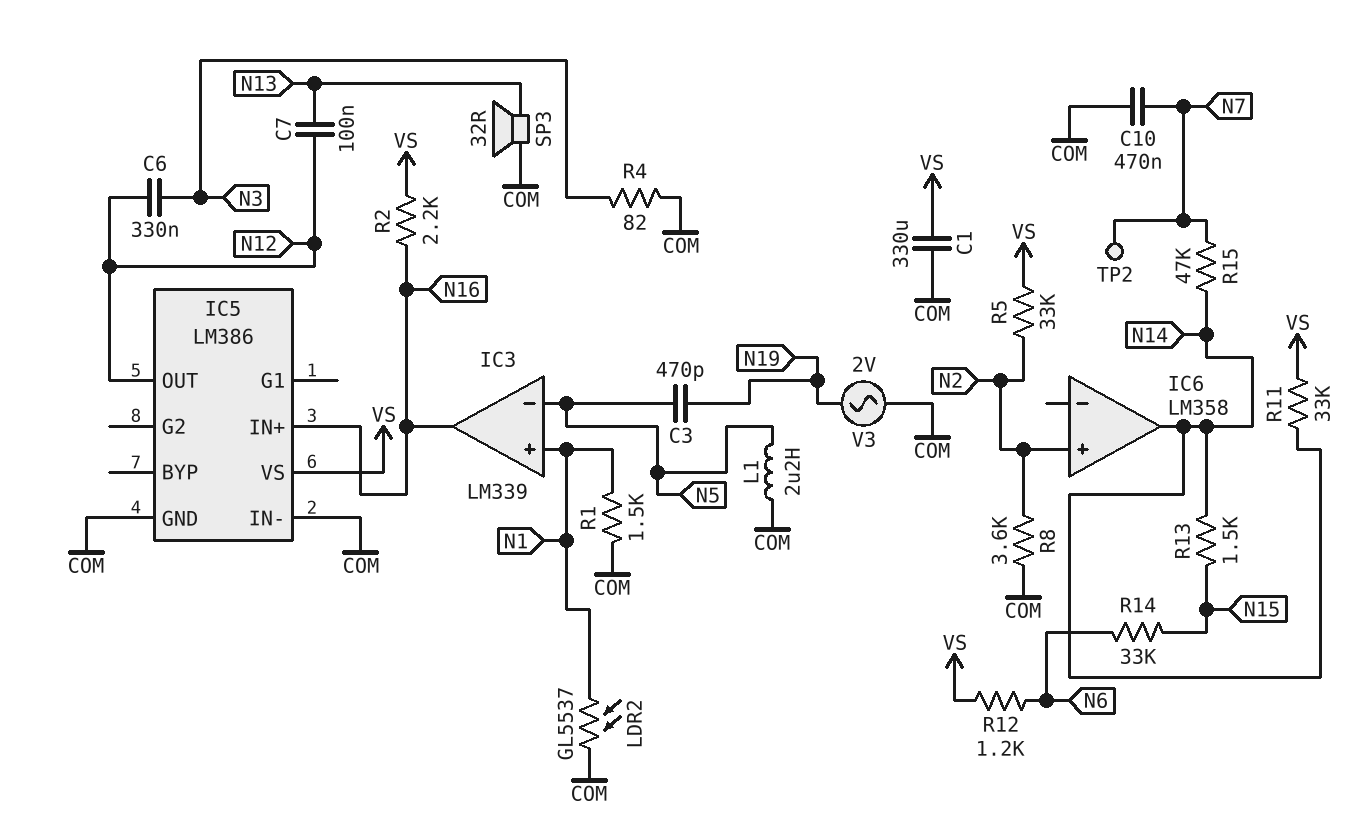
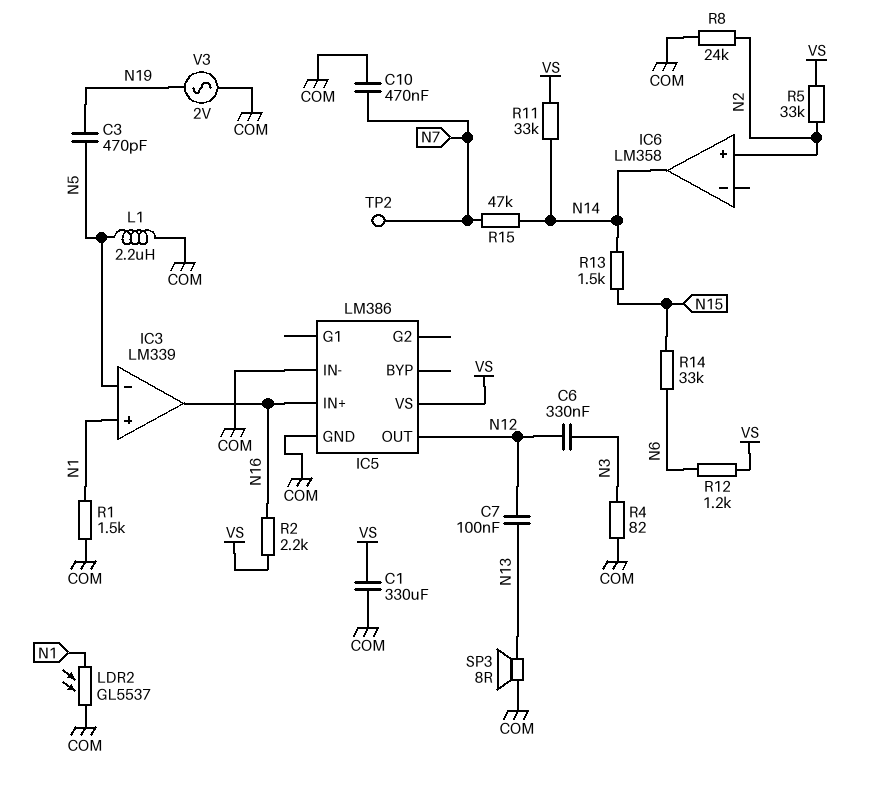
R8: 3.6k (COM, N2) -> 24k (COM, N2)
SP3: speaker 32R (COM, N13) -> speaker 8R (COM, N13)

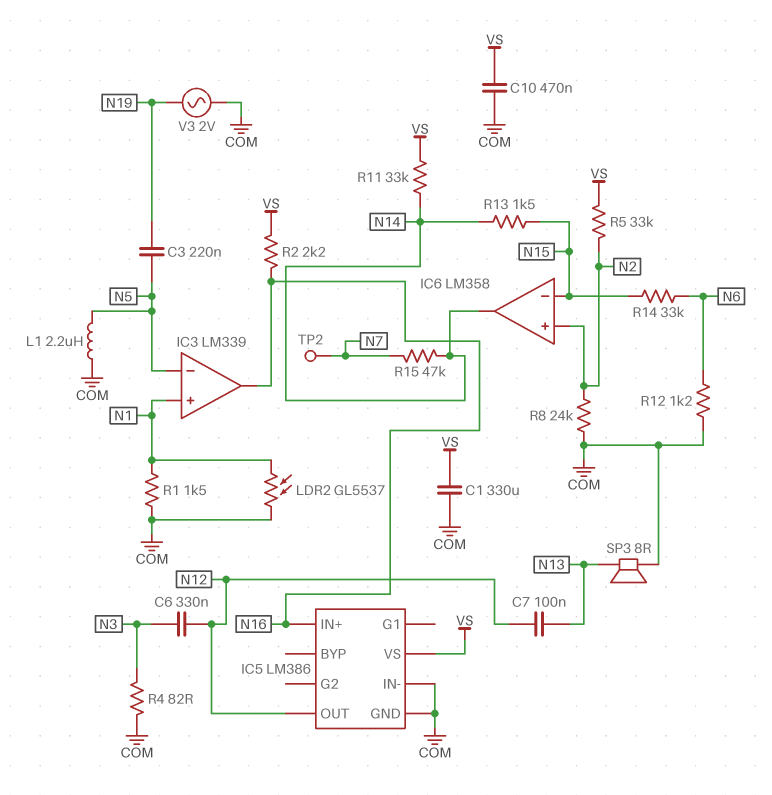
C3: 470pF (N5, N19) -> 220nF (N5, N19)
C10: 470nF (COM, N7) -> 470nF (COM, VS)
IC6 pin in-: none -> N15
R12: 1.2k (N6, VS) -> 1.2k (COM, N6)

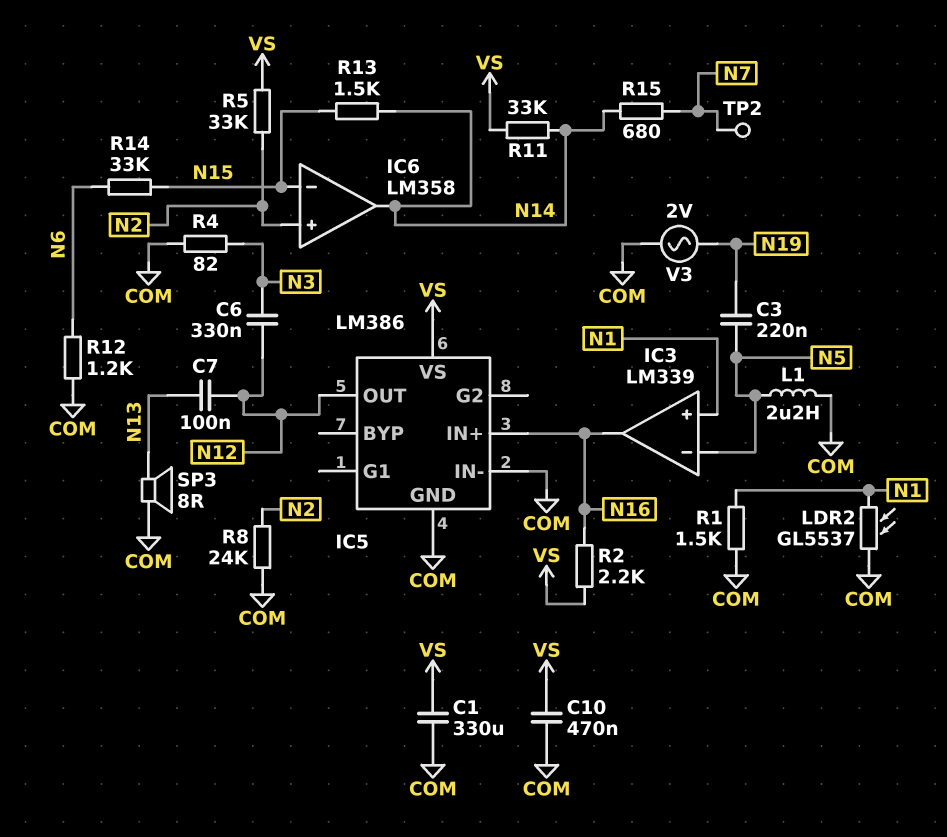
R15: 47k (N7, N14) -> 680 (N7, N14)

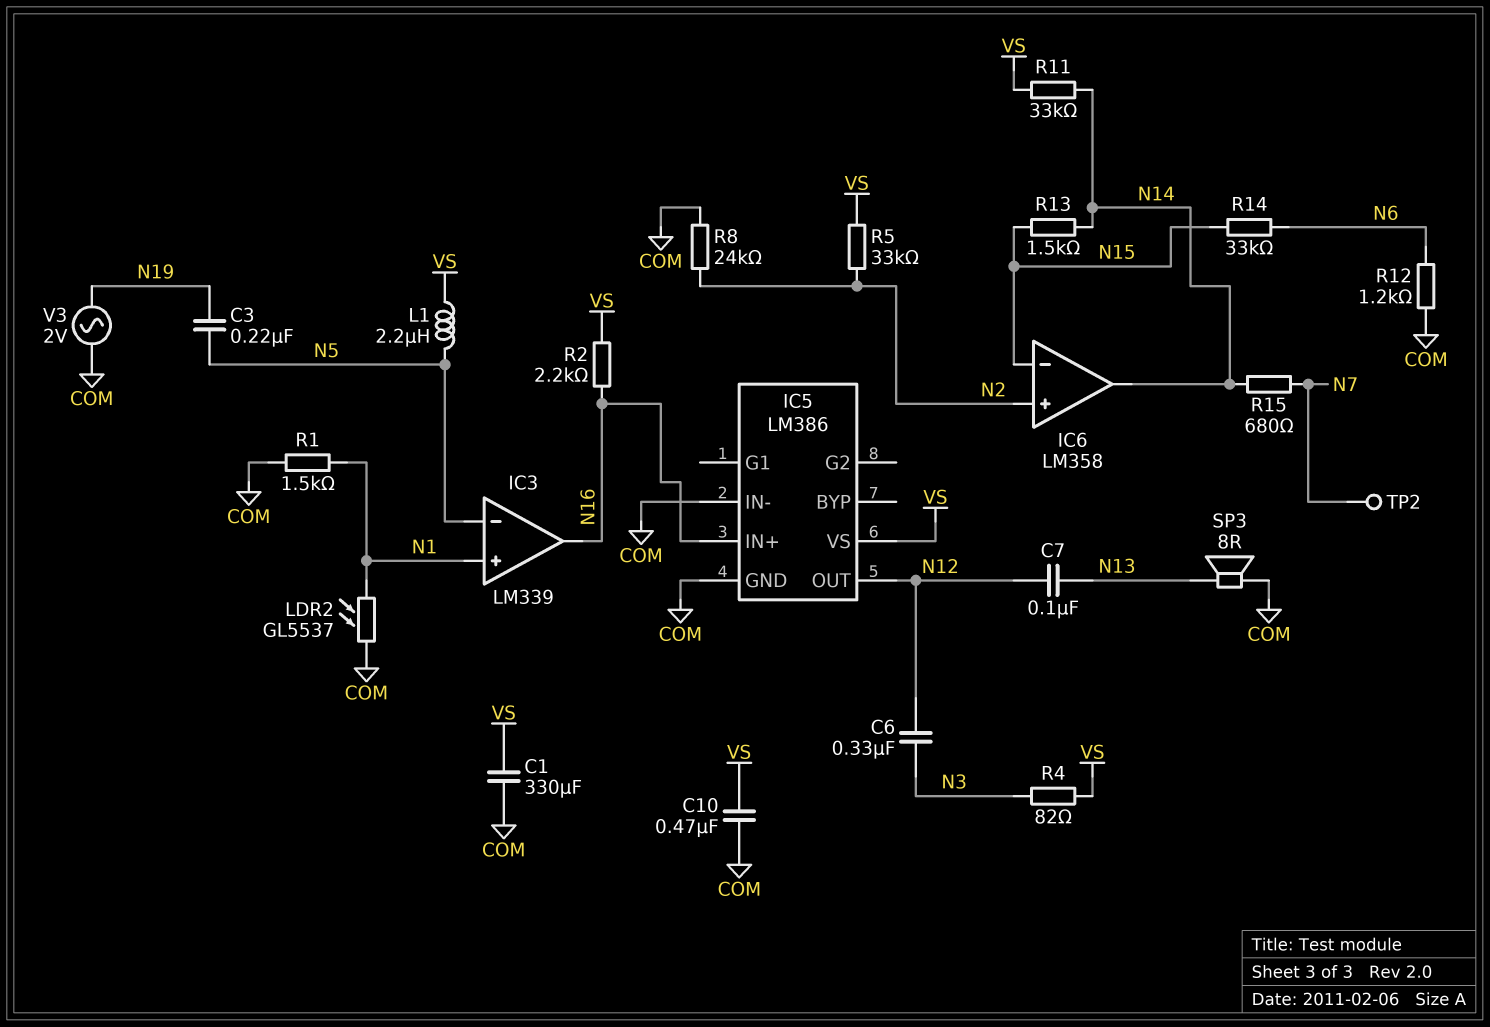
L1: 2.2uH (COM, N5) -> 2.2uH (N5, VS)
R4: 82 (COM, N3) -> 82 (N3, VS)

